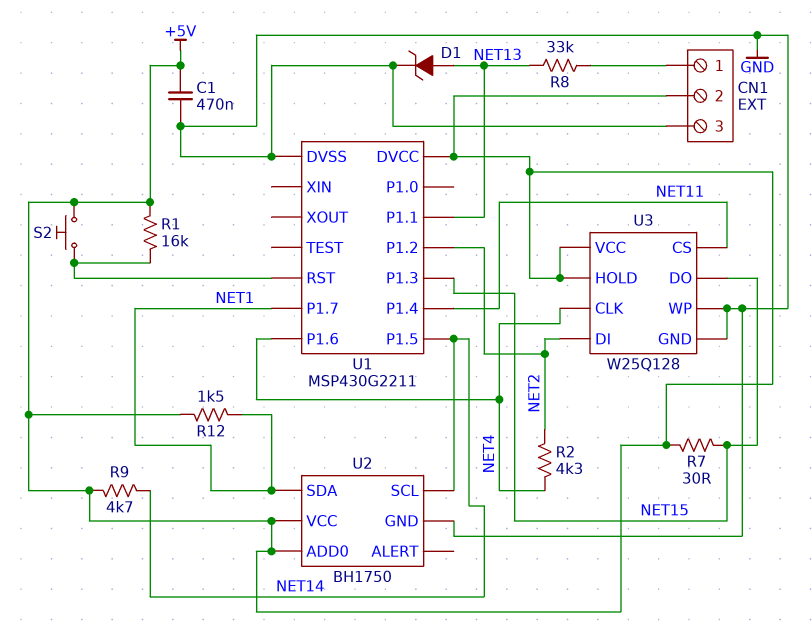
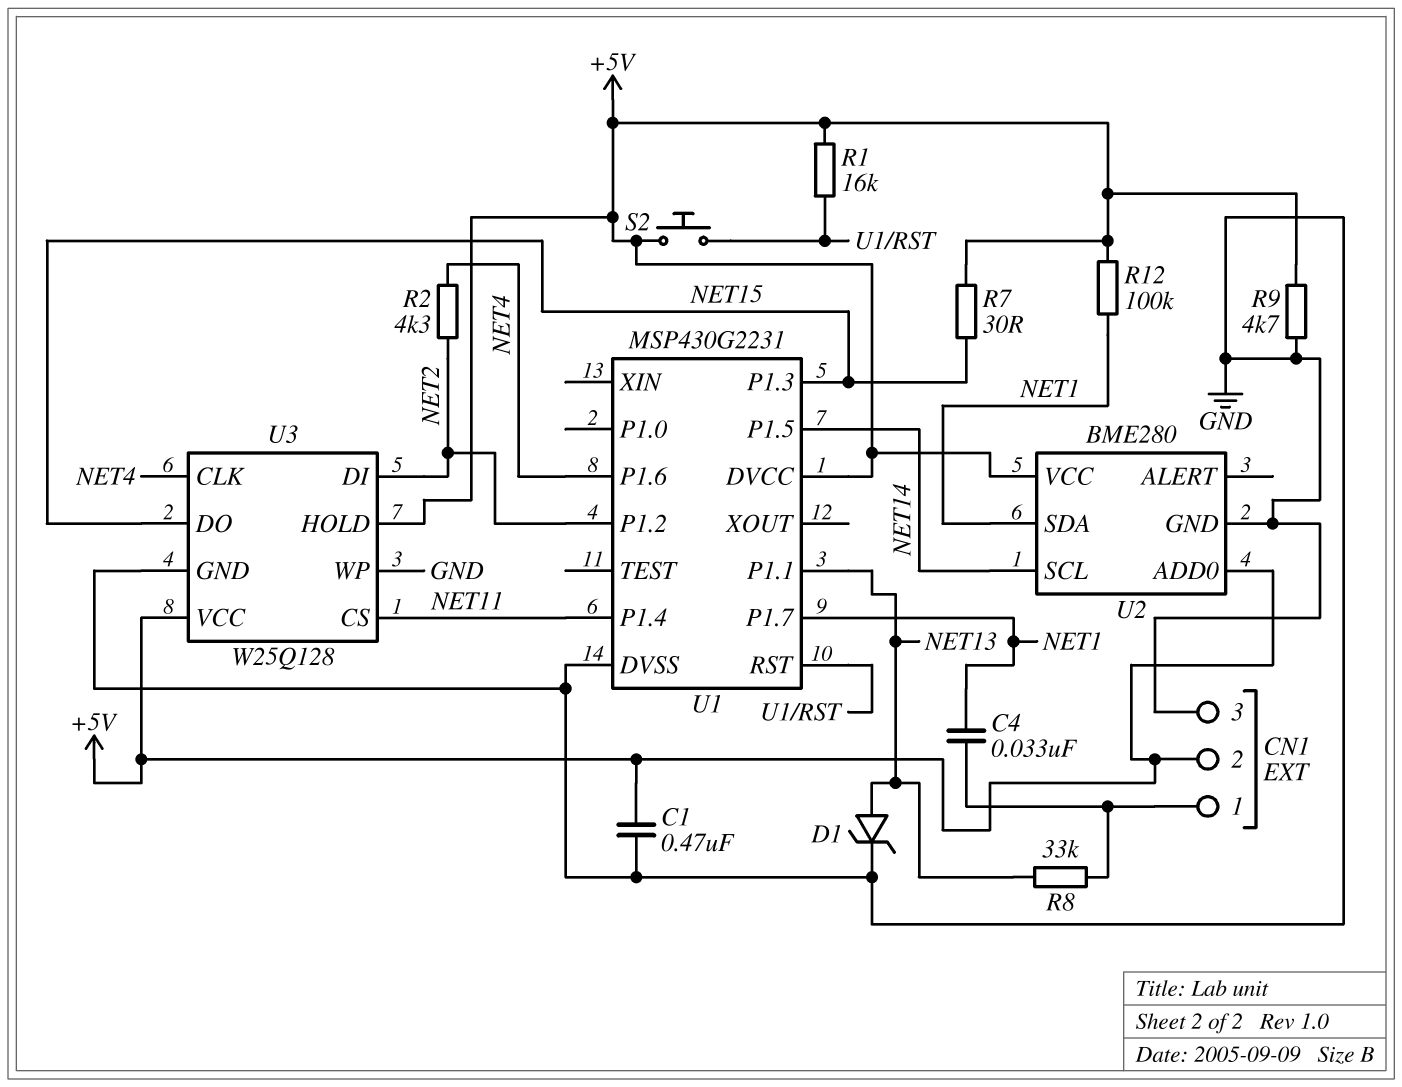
C4: none -> 33nF (CN1/1, NET1)
R9: 4.7k (+5V, NET14) -> 4.7k (+5V, GND)
R12: 1.5k (+5V, NET1) -> 100k (+5V, NET1)
U1: MSP430G2211 -> MSP430G2231
U2: BH1750 -> BME280

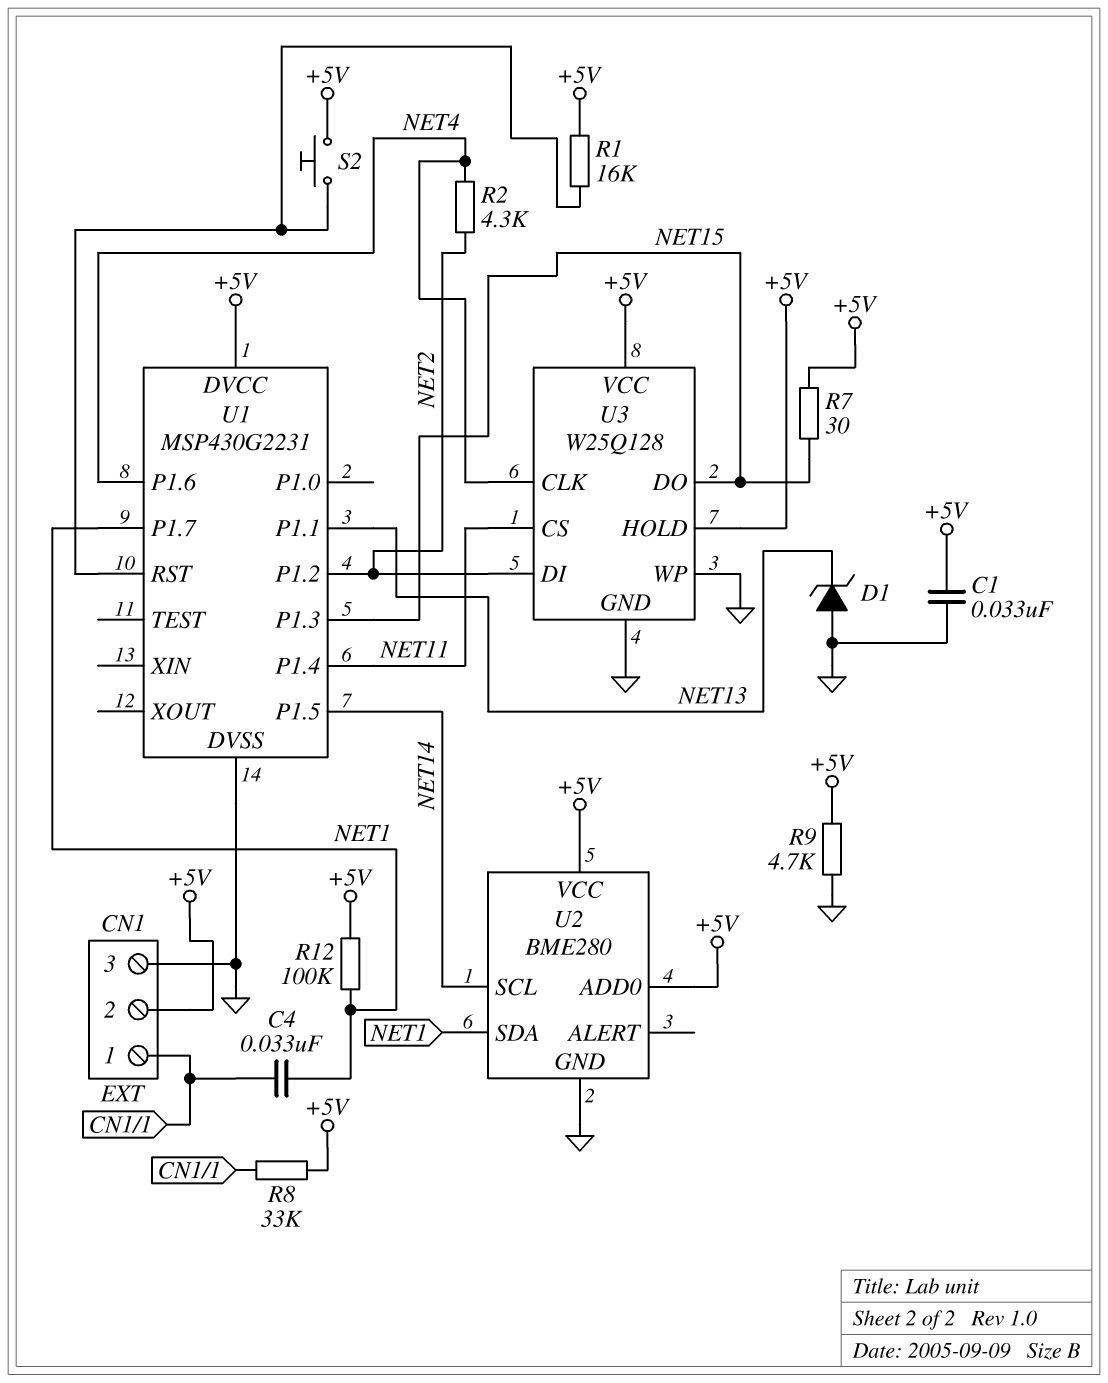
C1: 470nF (+5V, GND) -> 33nF (+5V, GND)
D1: zener (A NET13, K GND) -> zener (A GND, K NET13)
R8: 33k (CN1/1, NET13) -> 33k (+5V, CN1/1)

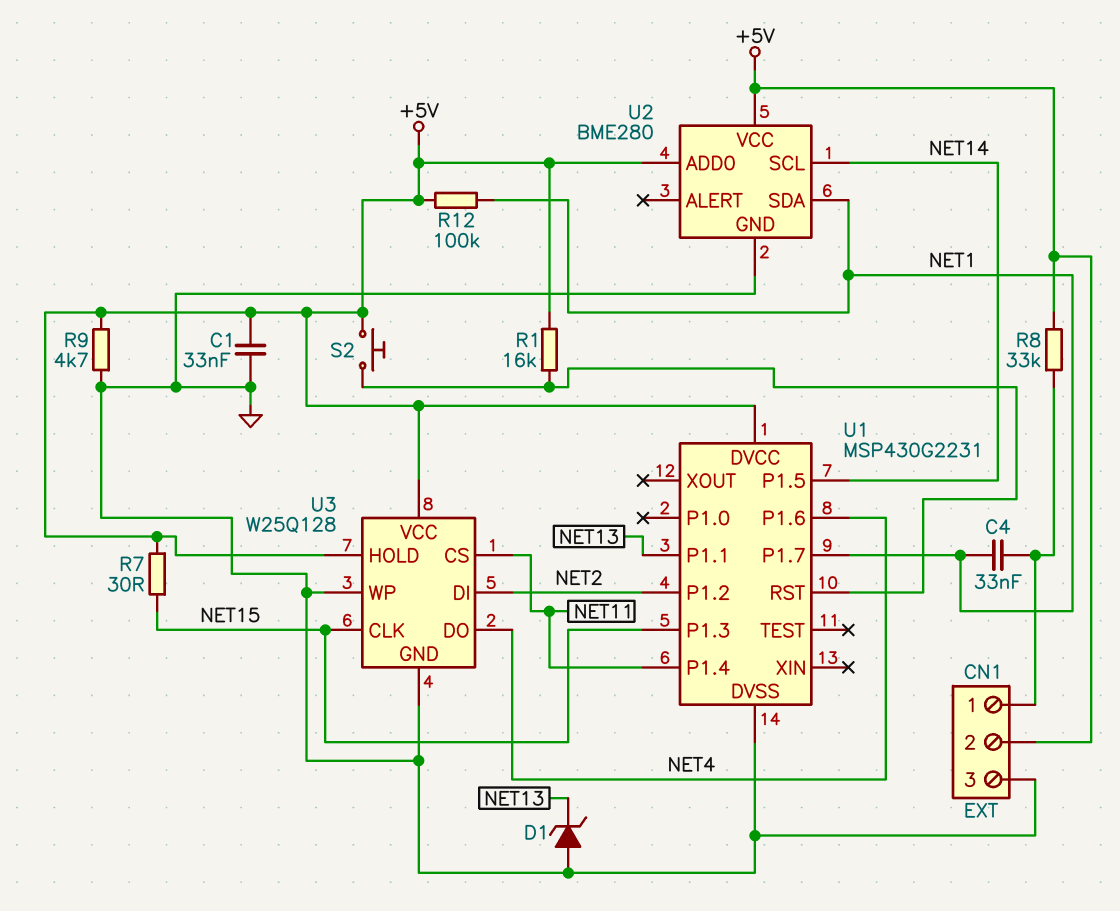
R2: 4.3k (NET2, NET4) -> none
U3 pin CLK: NET4 -> NET15
U3 pin DO: NET15 -> NET4

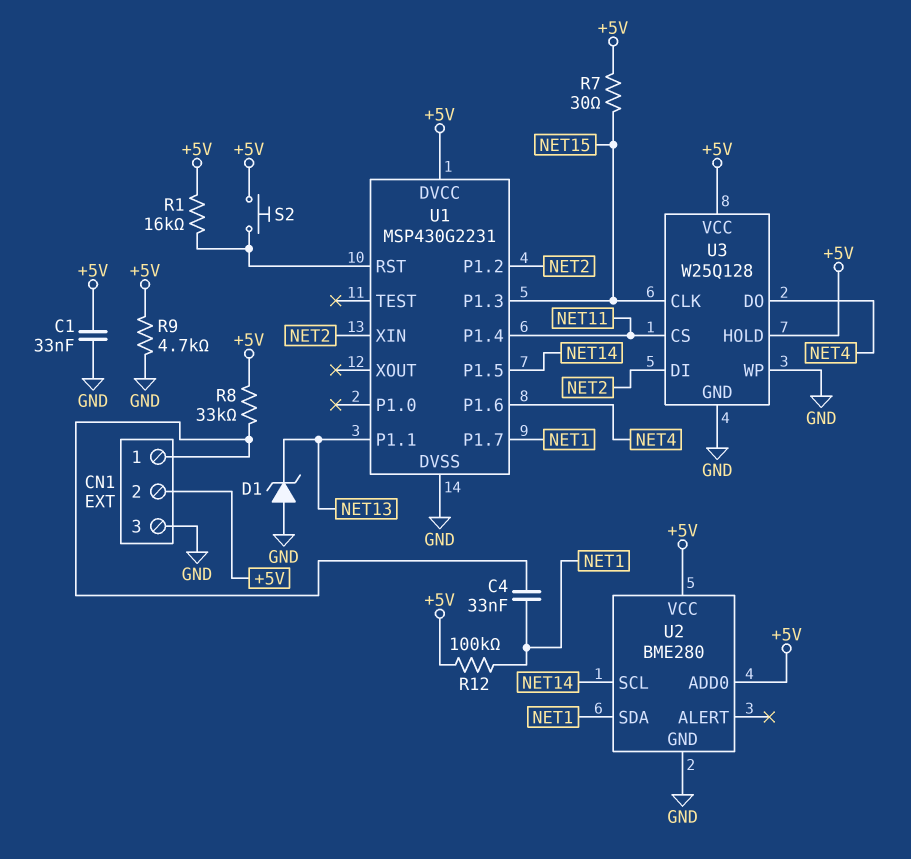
U1 pin XIN: none -> NET2

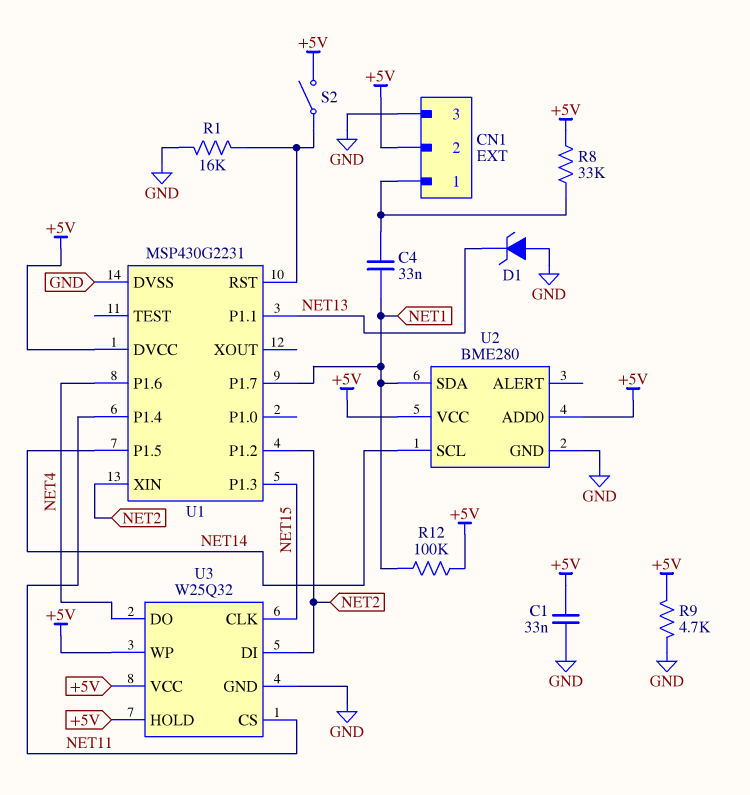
R1: 16k (+5V, U1/RST) -> 16k (GND, U1/RST)
R7: 30 (+5V, NET15) -> none
S2: button (+5V, U1/RST) -> switch (+5V, U1/RST)
U3: W25Q128 -> W25Q32
U3 pin WP: GND -> +5V

